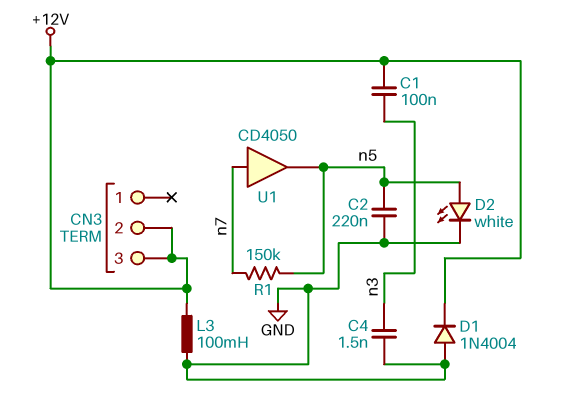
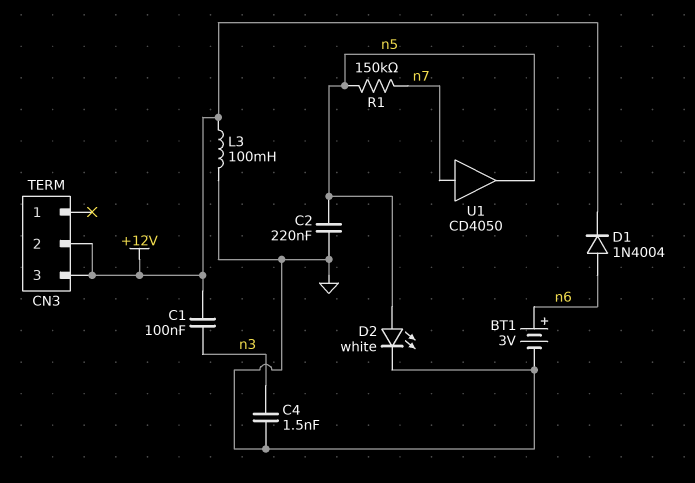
BT1: none -> 3V (plus n6, minus GND)
D1: diode 1N4004 (A GND, K +12V) -> diode 1N4004 (A n6, K +12V)

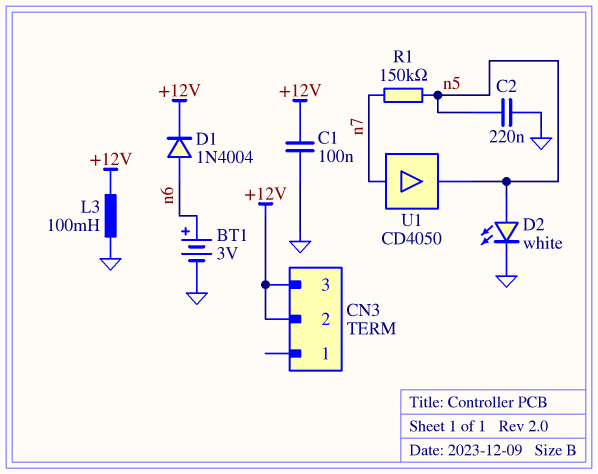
C1: 100nF (+12V, n3) -> 100nF (+12V, GND)
C4: 1.5nF (GND, n3) -> none

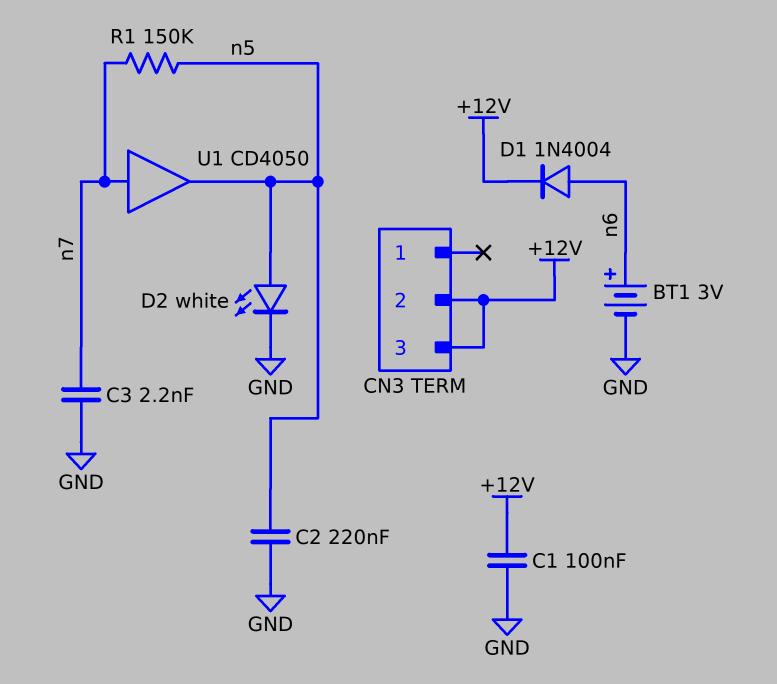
C3: none -> 2.2nF (GND, n7)
L3: 100mH (+12V, GND) -> none

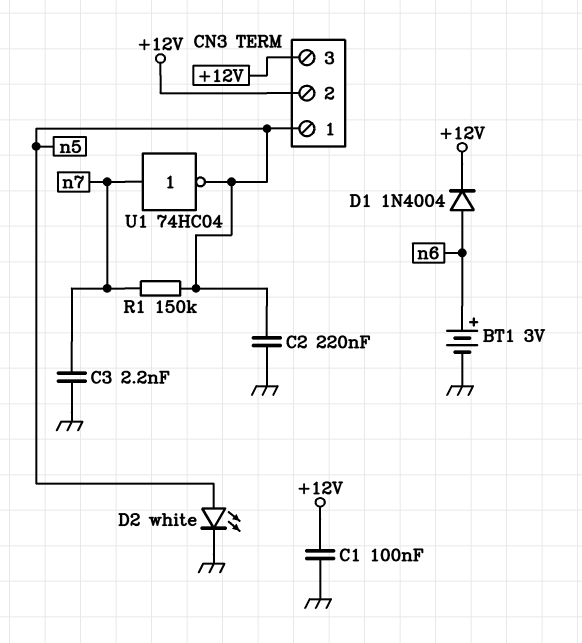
CN3 pin 1: none -> n5
U1: buffer CD4050 (in n7, out n5) -> NOT 74HC04 (in n7, out n5)

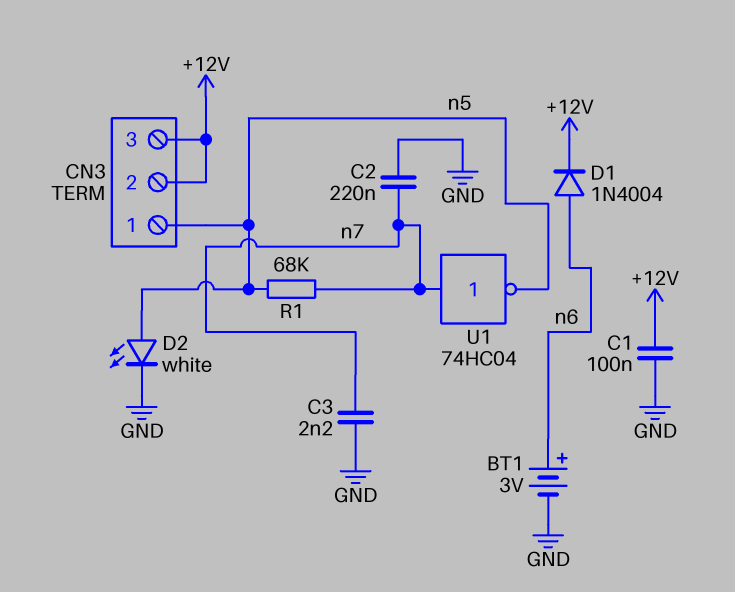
C2: 220nF (GND, n5) -> 220nF (GND, n7)
R1: 150k (n5, n7) -> 68k (n5, n7)

